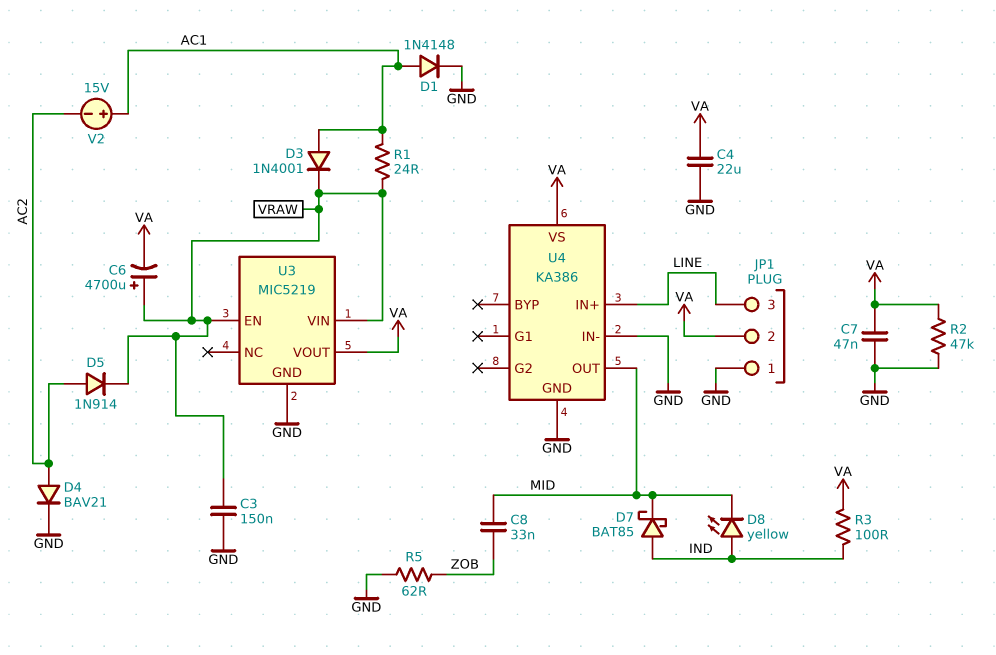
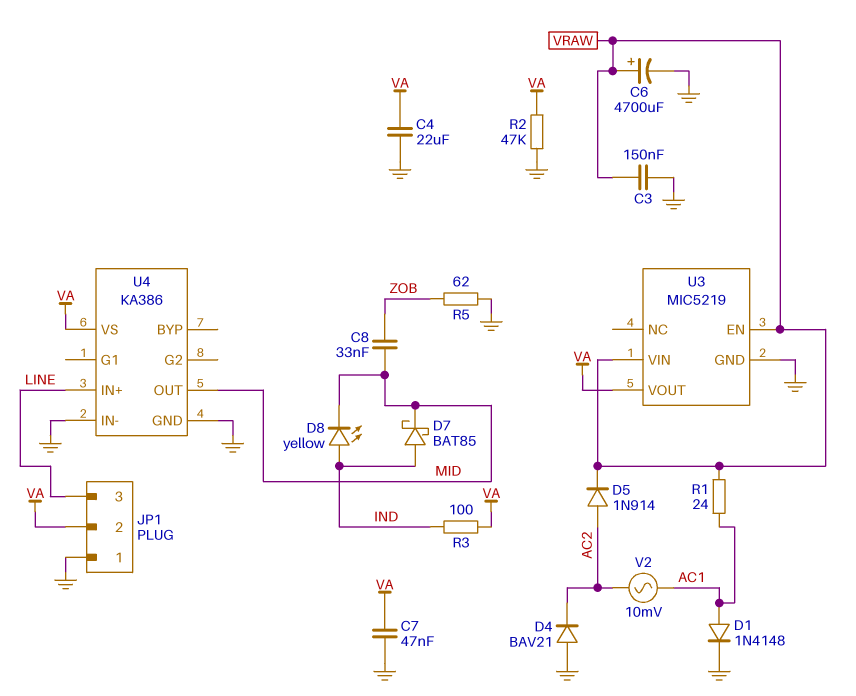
C6: 4700uF (plus VRAW, minus VA) -> 4700uF (plus VRAW, minus GND)
D3: diode 1N4001 (A AC1, K VRAW) -> none
D4: diode BAV21 (A AC2, K GND) -> diode BAV21 (A GND, K AC2)
V2: 15V (plus AC1, minus AC2) -> AC 10mV (AC1, AC2)

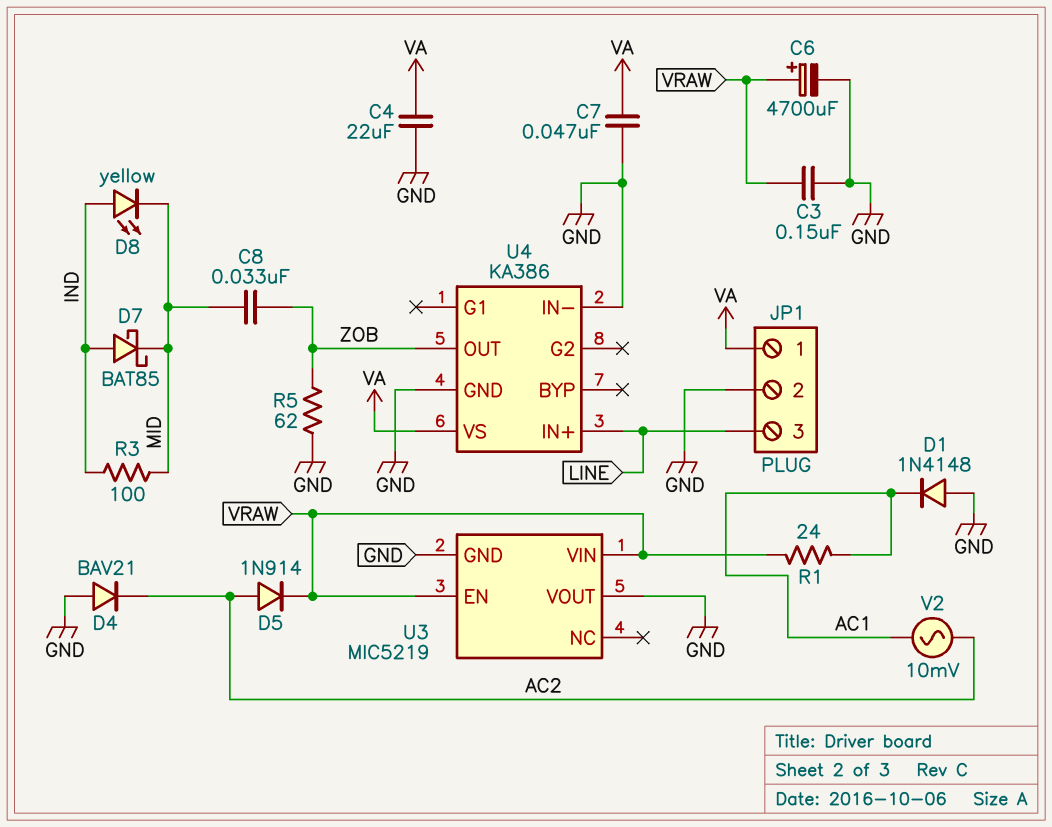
D1: diode 1N4148 (A AC1, K GND) -> diode 1N4148 (A GND, K AC1)
JP1 pin 1: GND -> VA
JP1 pin 2: VA -> GND
R2: 47k (GND, VA) -> none
R3: 100 (IND, VA) -> 100 (IND, MID)
U3 pin VOUT: VA -> GND
U4 pin OUT: MID -> ZOB

